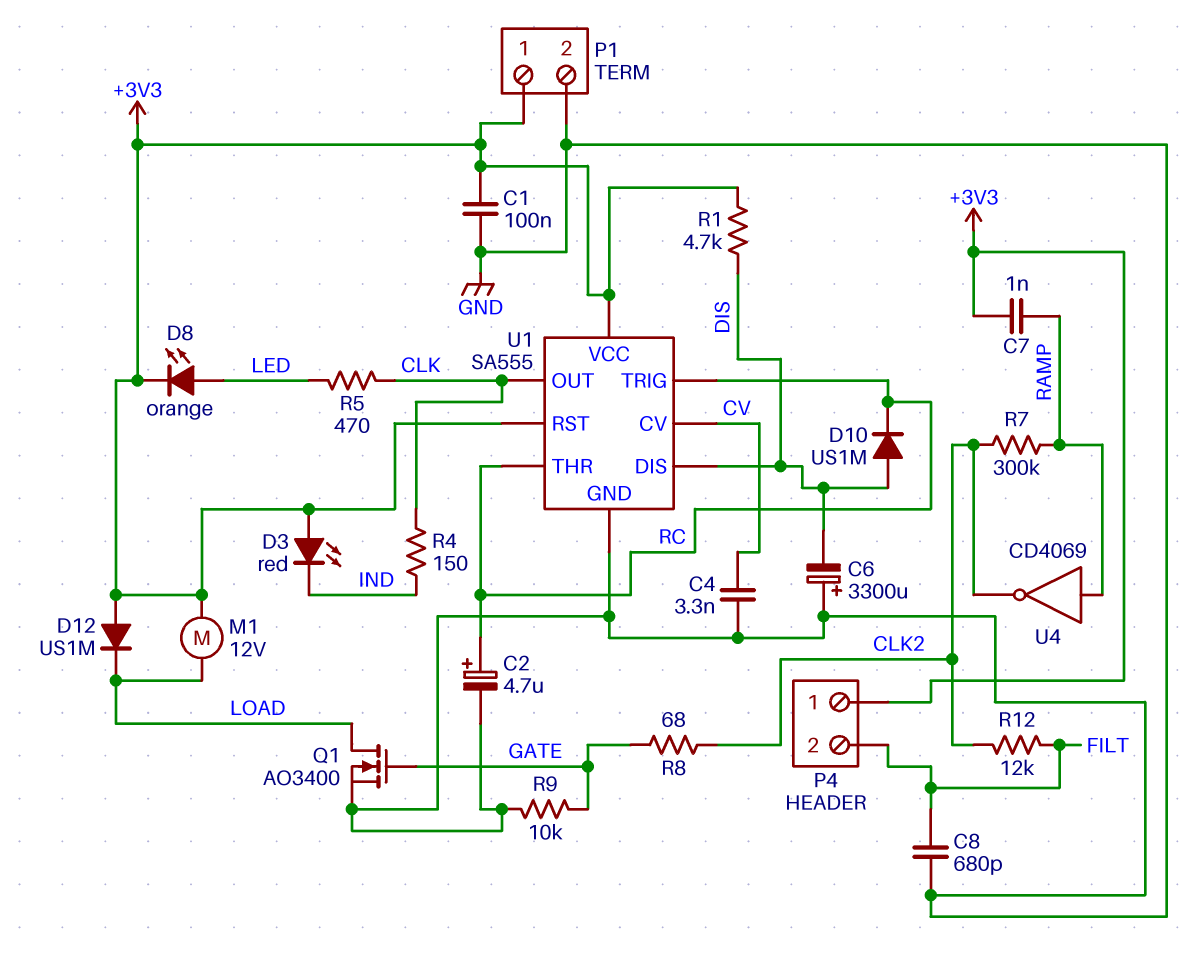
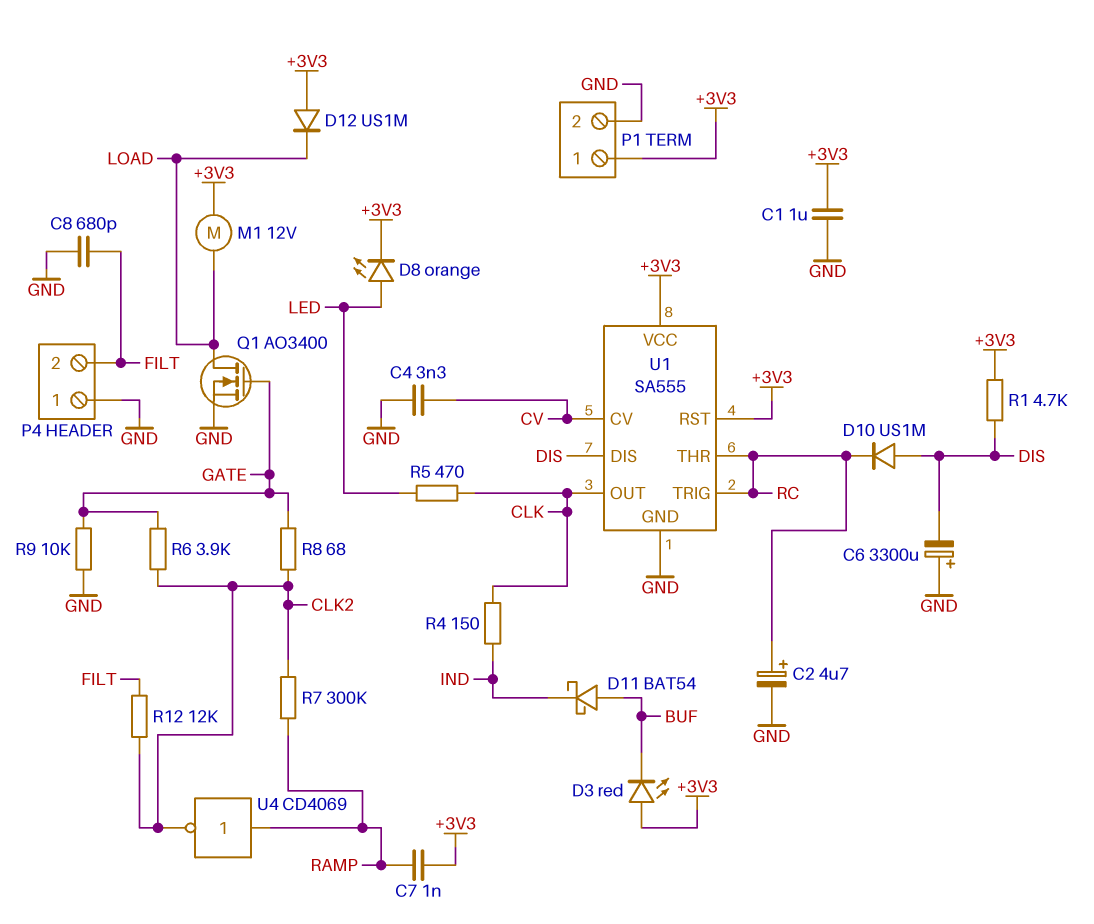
C1: 100nF (+3V3, GND) -> 1uF (+3V3, GND)
D3: LED red (A +3V3, K IND) -> LED red (A +3V3, K BUF)
D11: none -> schottky BAT54 (A BUF, K IND)
P4 pin 1: +3V3 -> GND
R6: none -> 3.9k (CLK2, GATE)

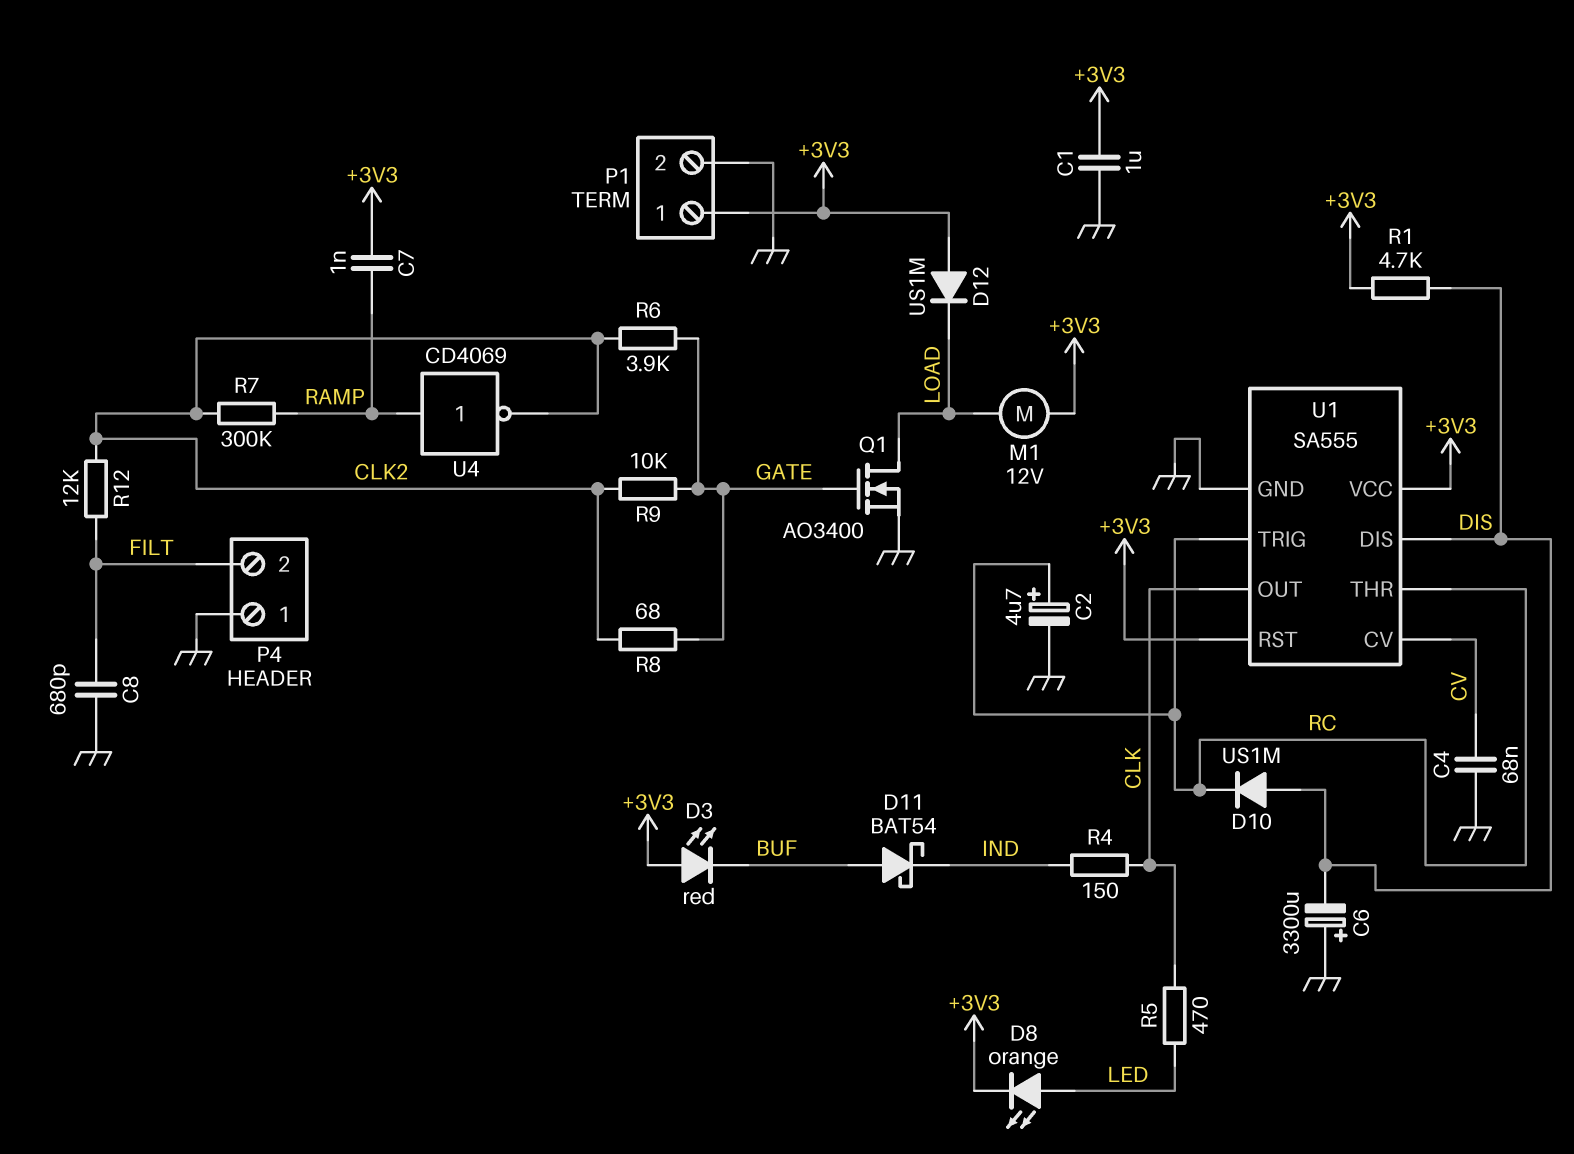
C4: 3.3nF (CV, GND) -> 68nF (CV, GND)
R9: 10k (GATE, GND) -> 10k (CLK2, GATE)

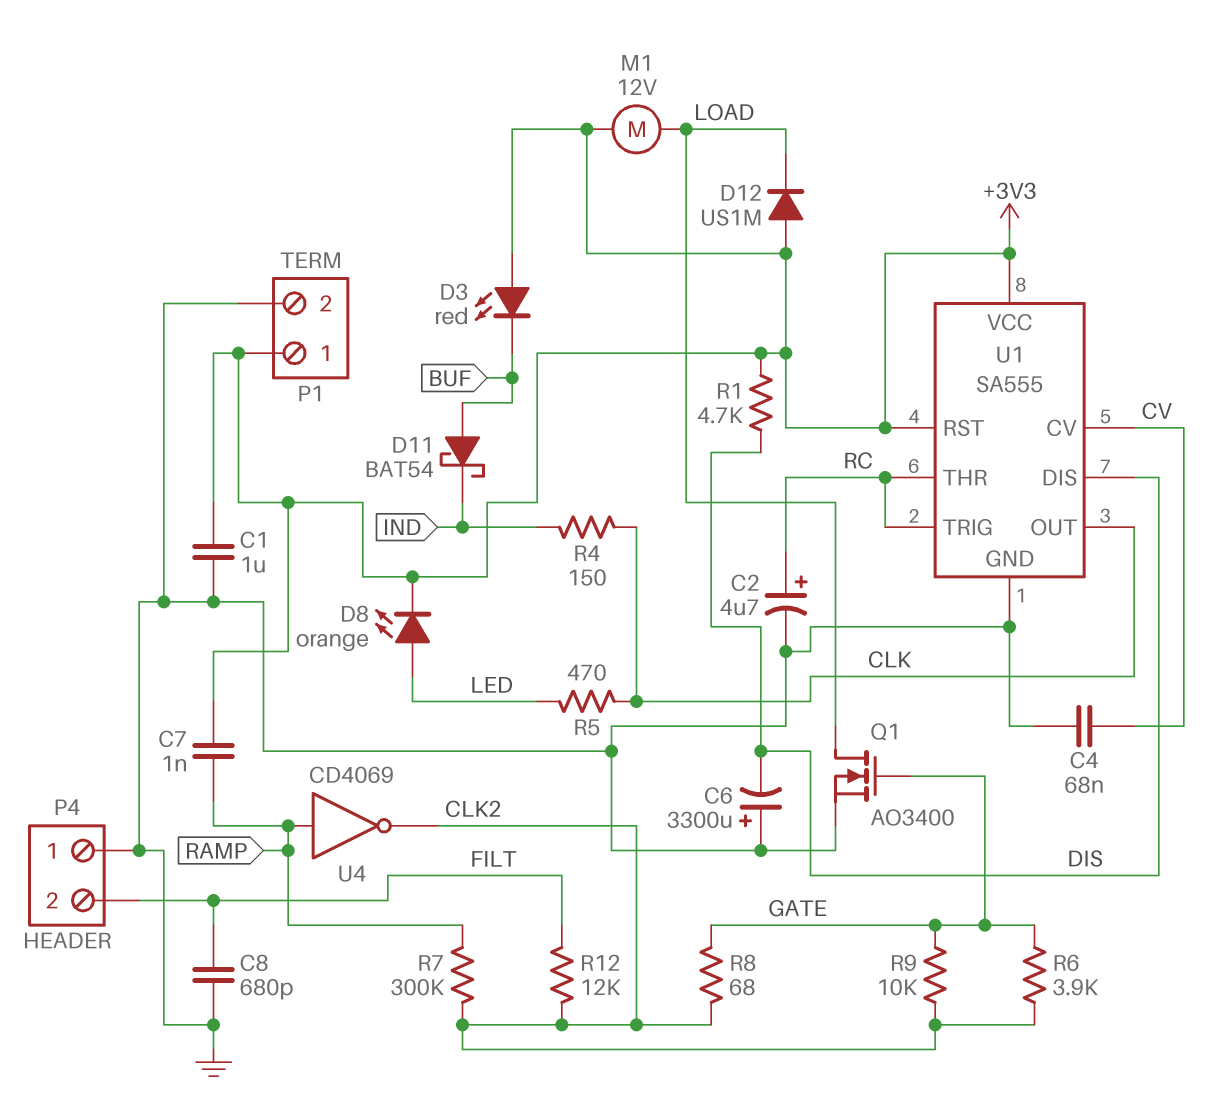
D10: diode US1M (A DIS, K RC) -> none

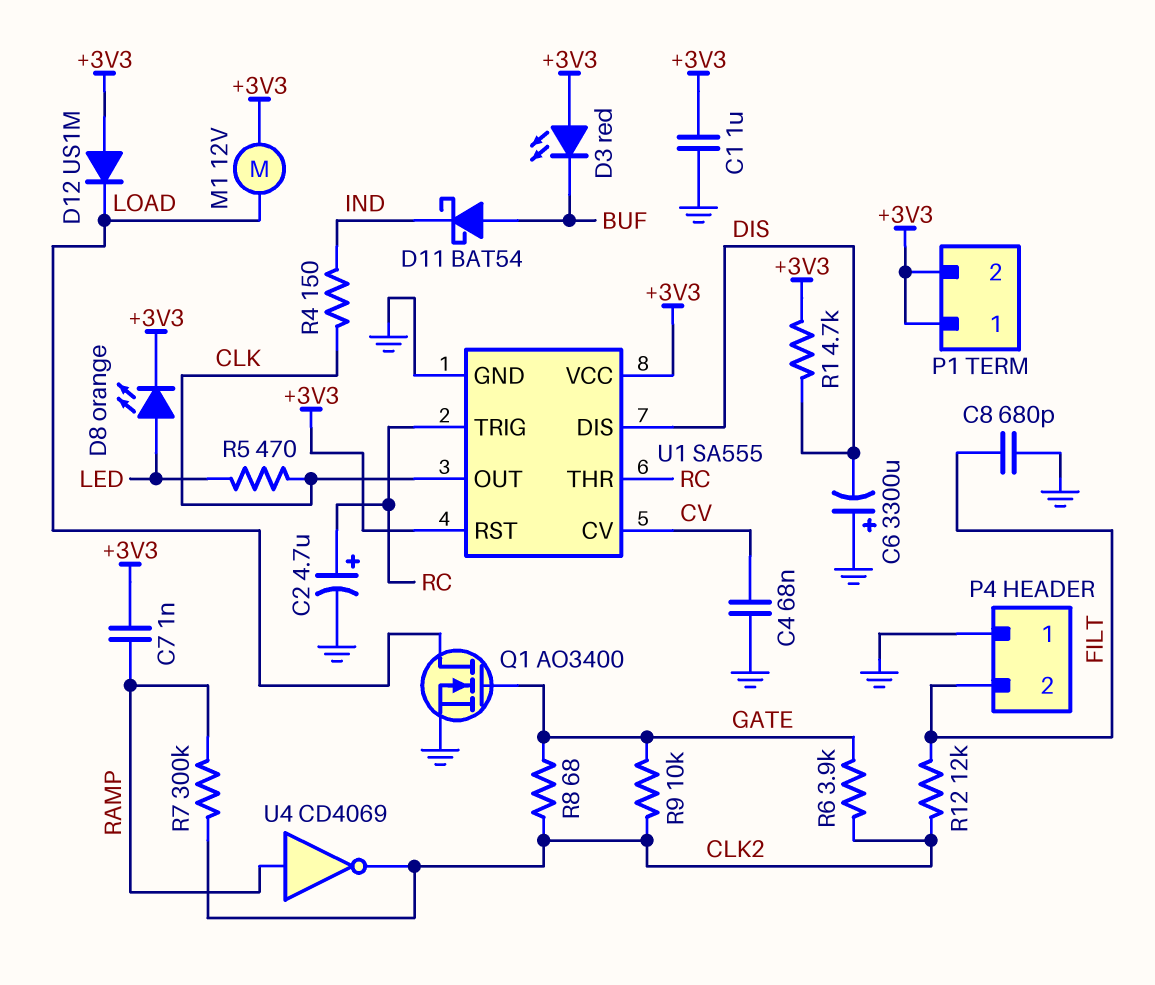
P1 pin 2: GND -> +3V3

